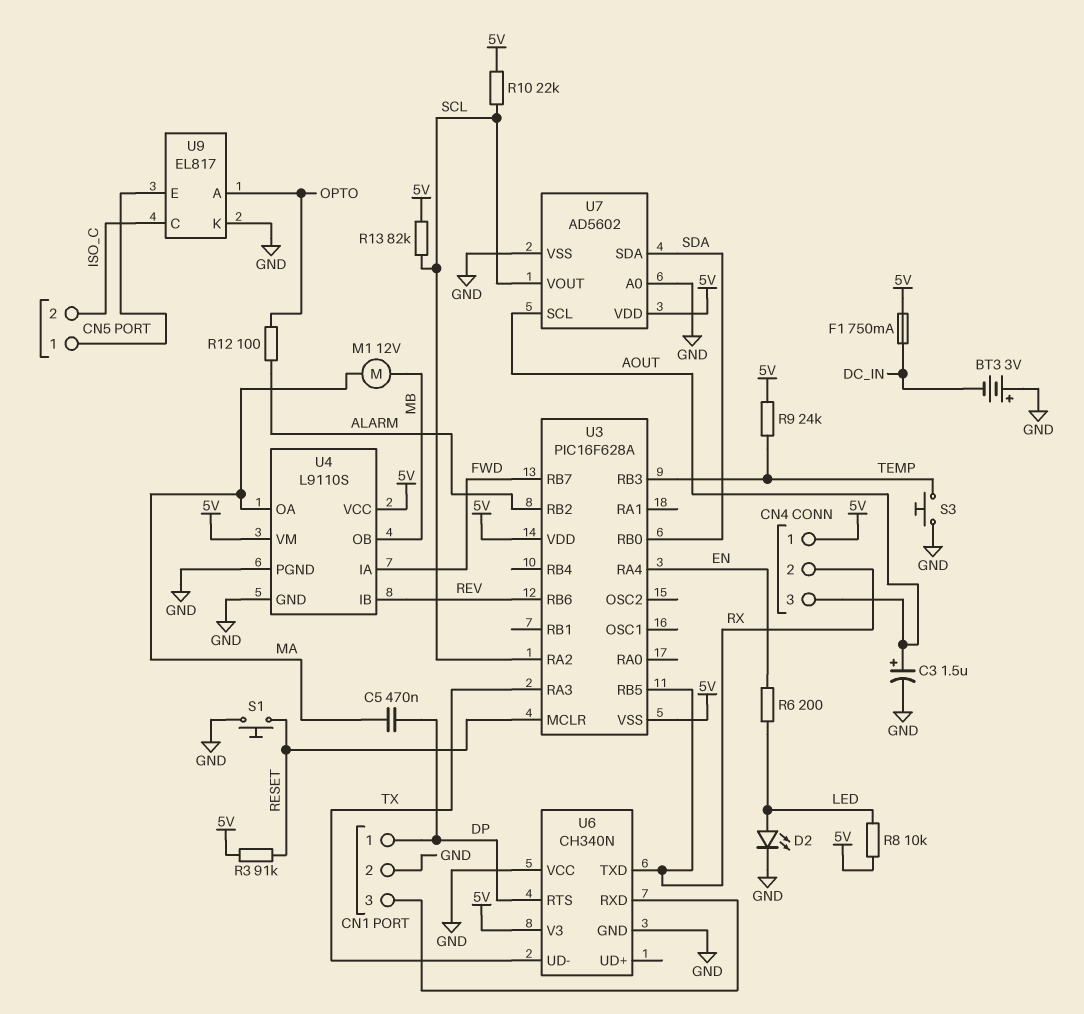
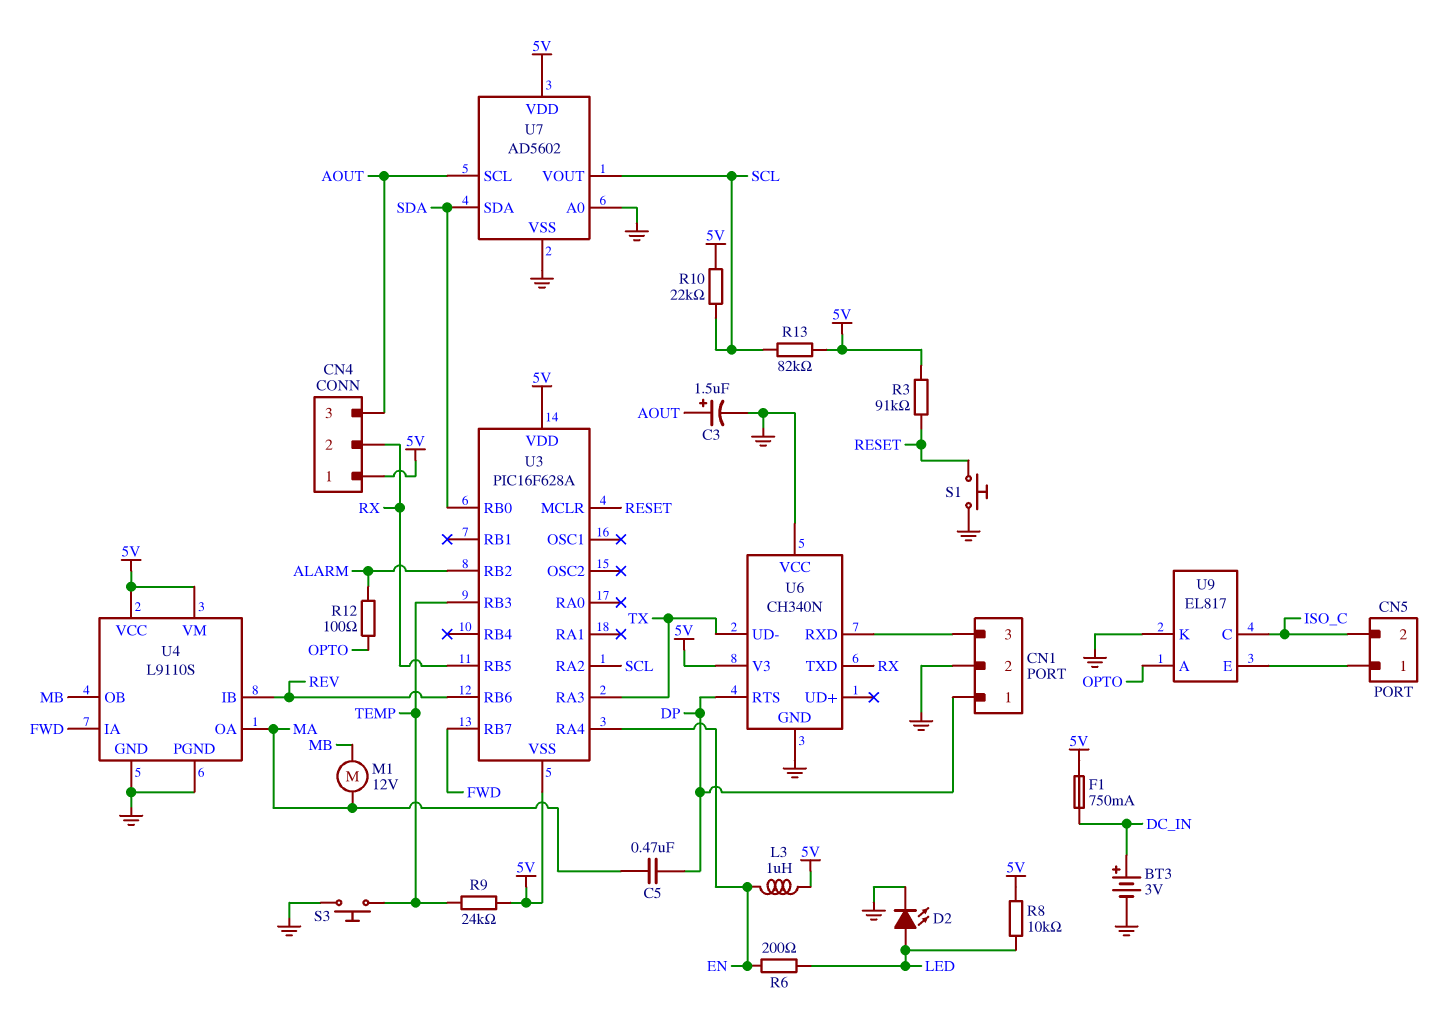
BT3: 3V (plus GND, minus DC_IN) -> 3V (plus DC_IN, minus GND)
L3: none -> 1uH (5V, EN)

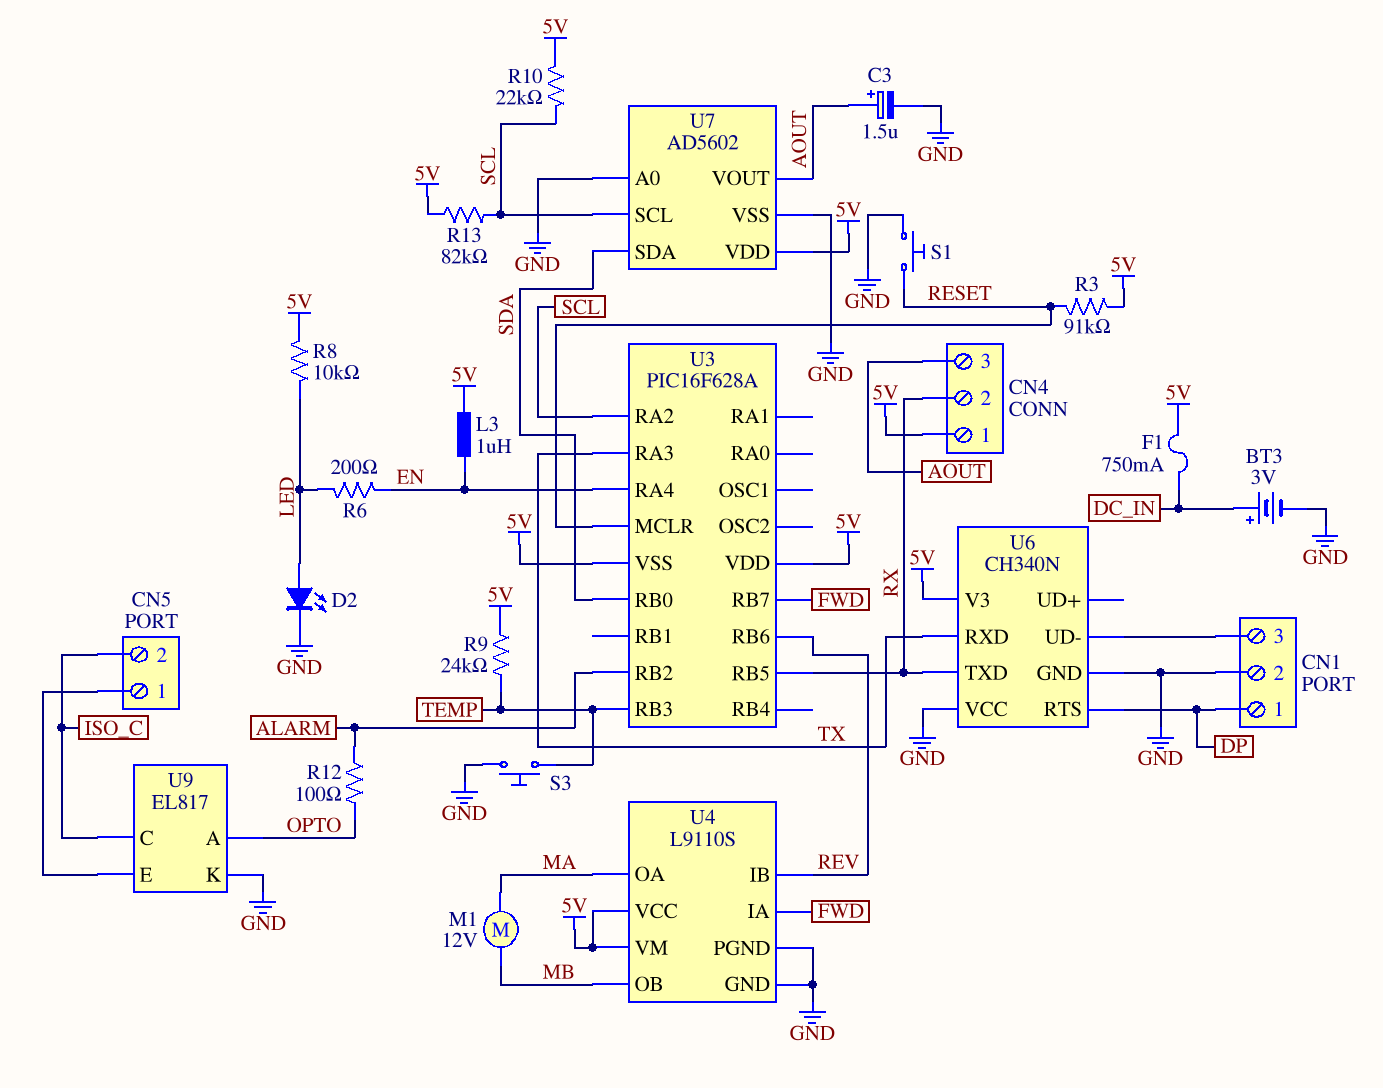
C5: 470nF (DP, MA) -> none
U6 pin RXD: CN1/3 -> TX
U6 pin UD-: TX -> CN1/3
U7 pin SCL: AOUT -> SCL
U7 pin VOUT: SCL -> AOUT

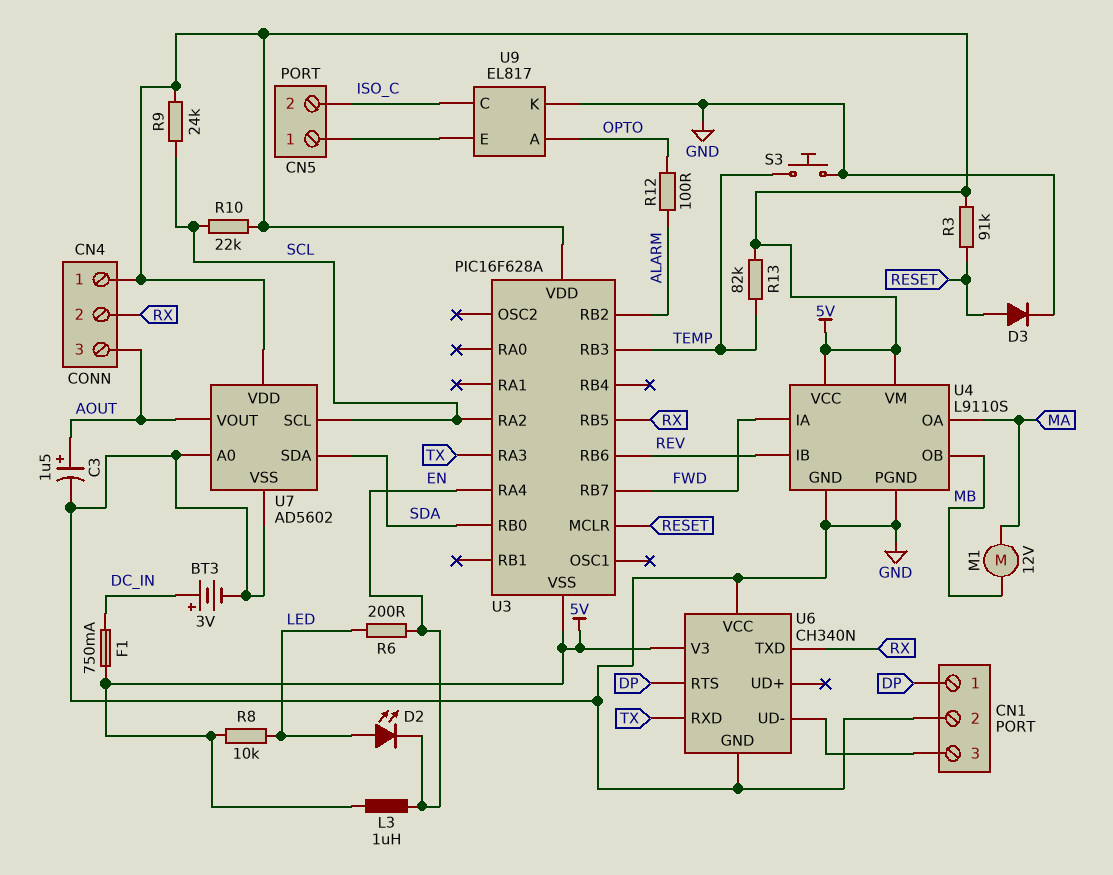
D2: LED (A LED, K GND) -> LED (A LED, K EN)
D3: none -> diode (A RESET, K GND)
R9: 24k (5V, TEMP) -> 24k (5V, SCL)
R13: 82k (5V, SCL) -> 82k (5V, TEMP)
S1: button (GND, RESET) -> none

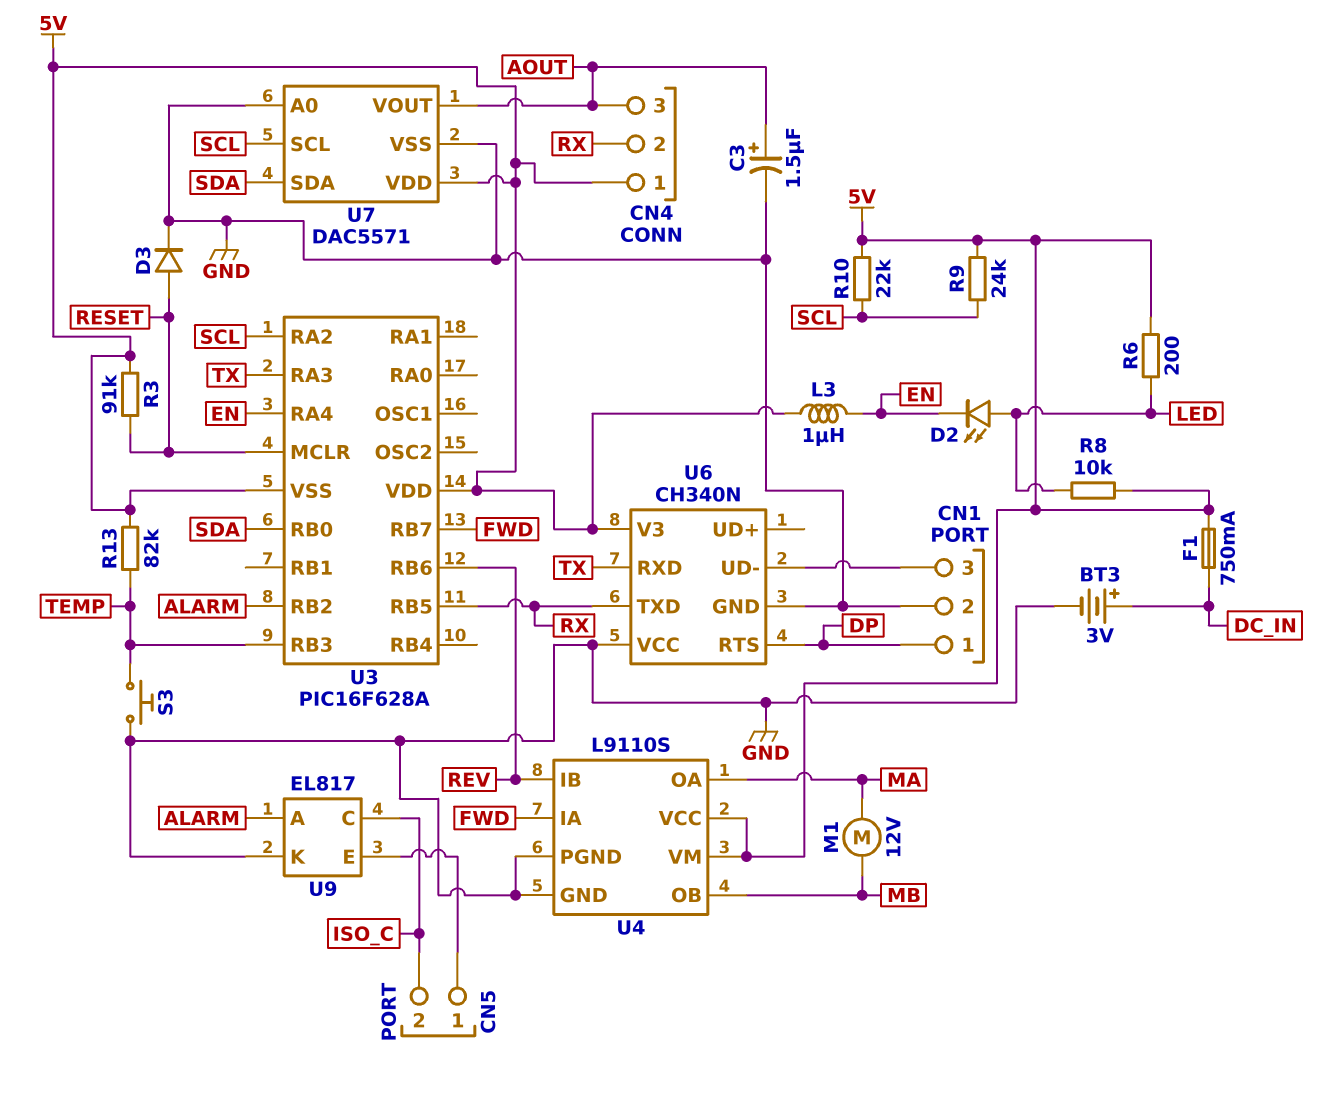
R6: 200 (EN, LED) -> 200 (5V, LED)
R12: 100 (ALARM, OPTO) -> none
U7: AD5602 -> DAC5571
U9 pin A: OPTO -> ALARM

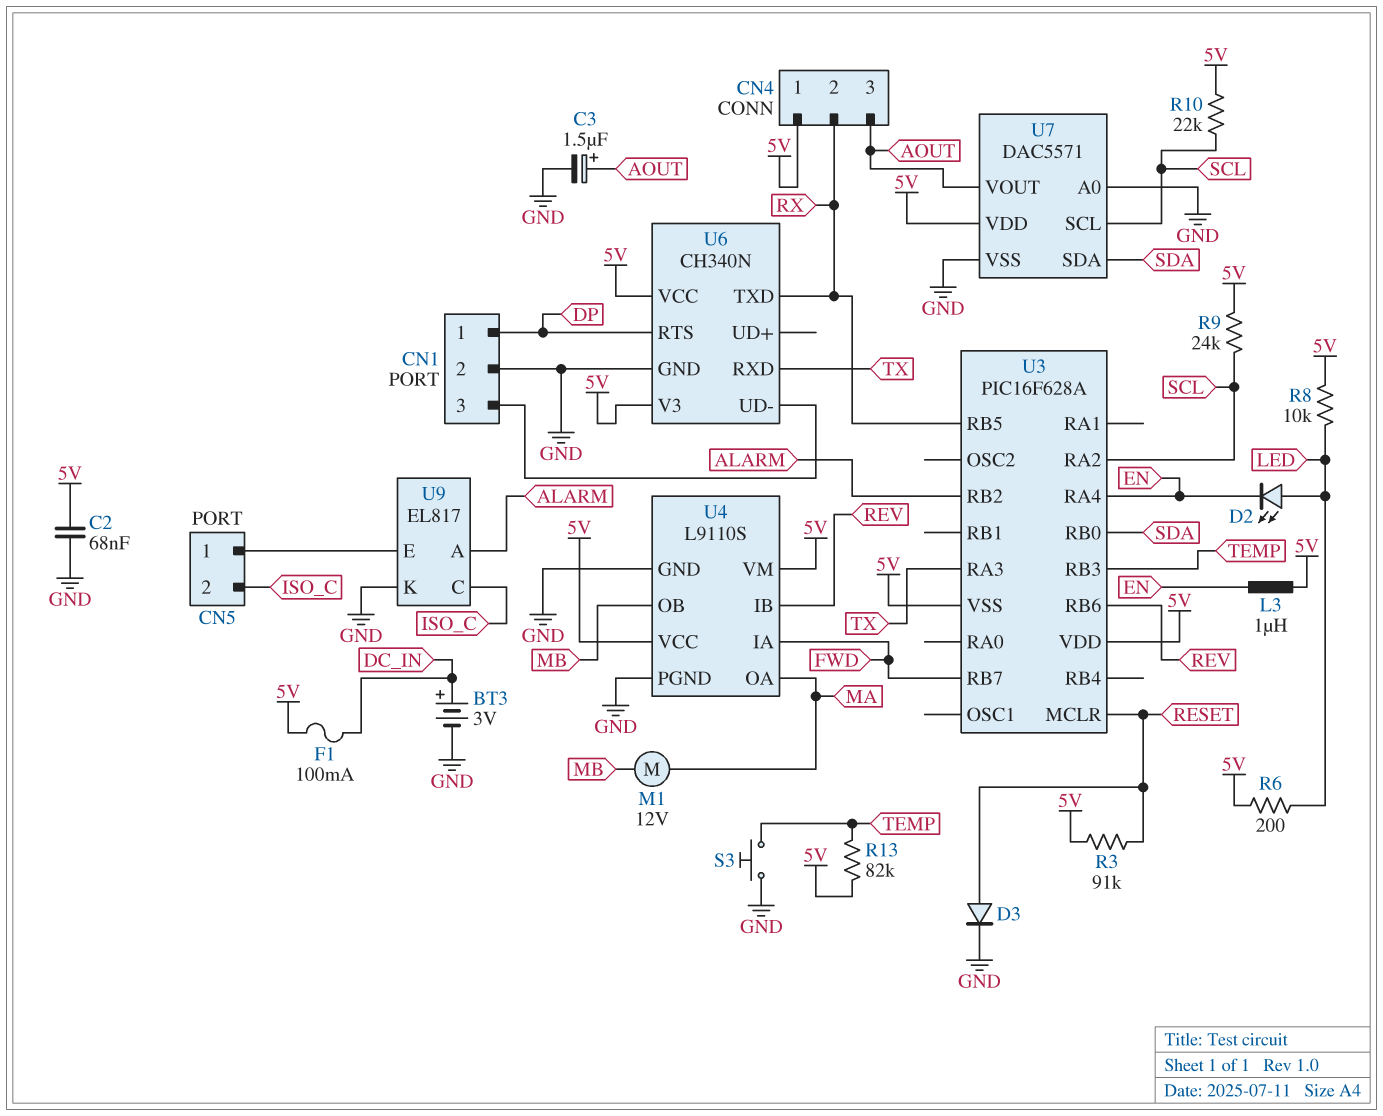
C2: none -> 68nF (5V, GND)
F1: 750mA (5V, DC_IN) -> 100mA (5V, DC_IN)
U6 pin VCC: GND -> 5V

